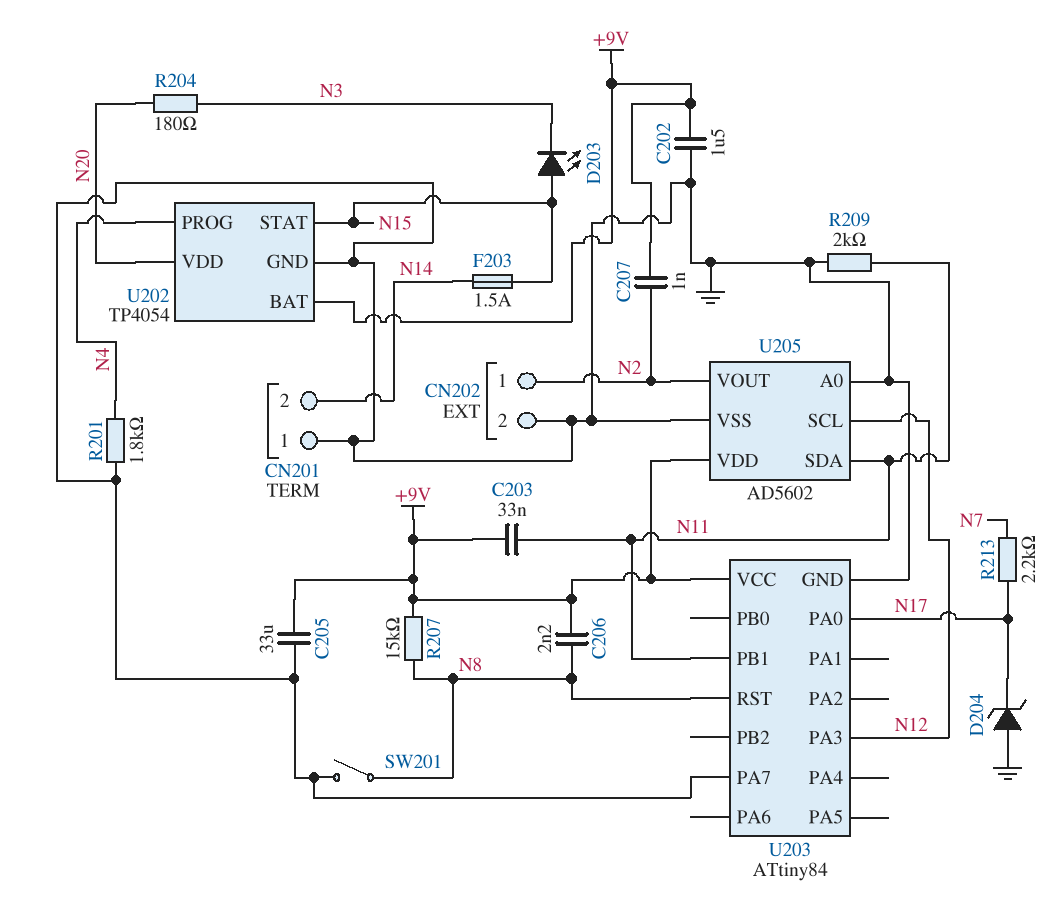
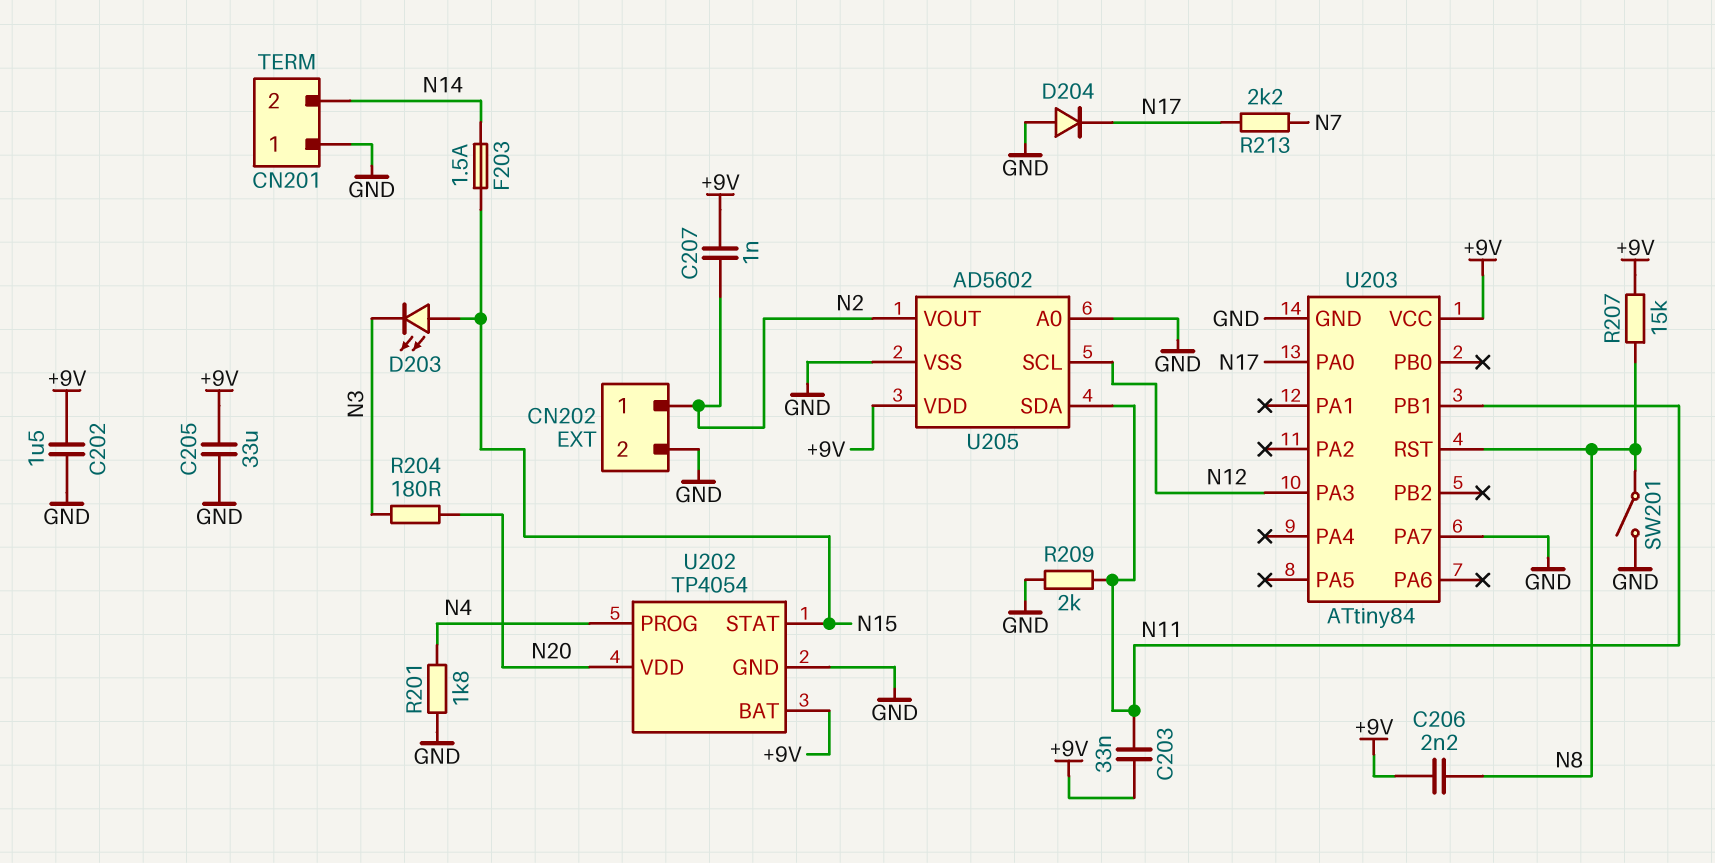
D204: zener (A GND, K N17) -> diode (A GND, K N17)

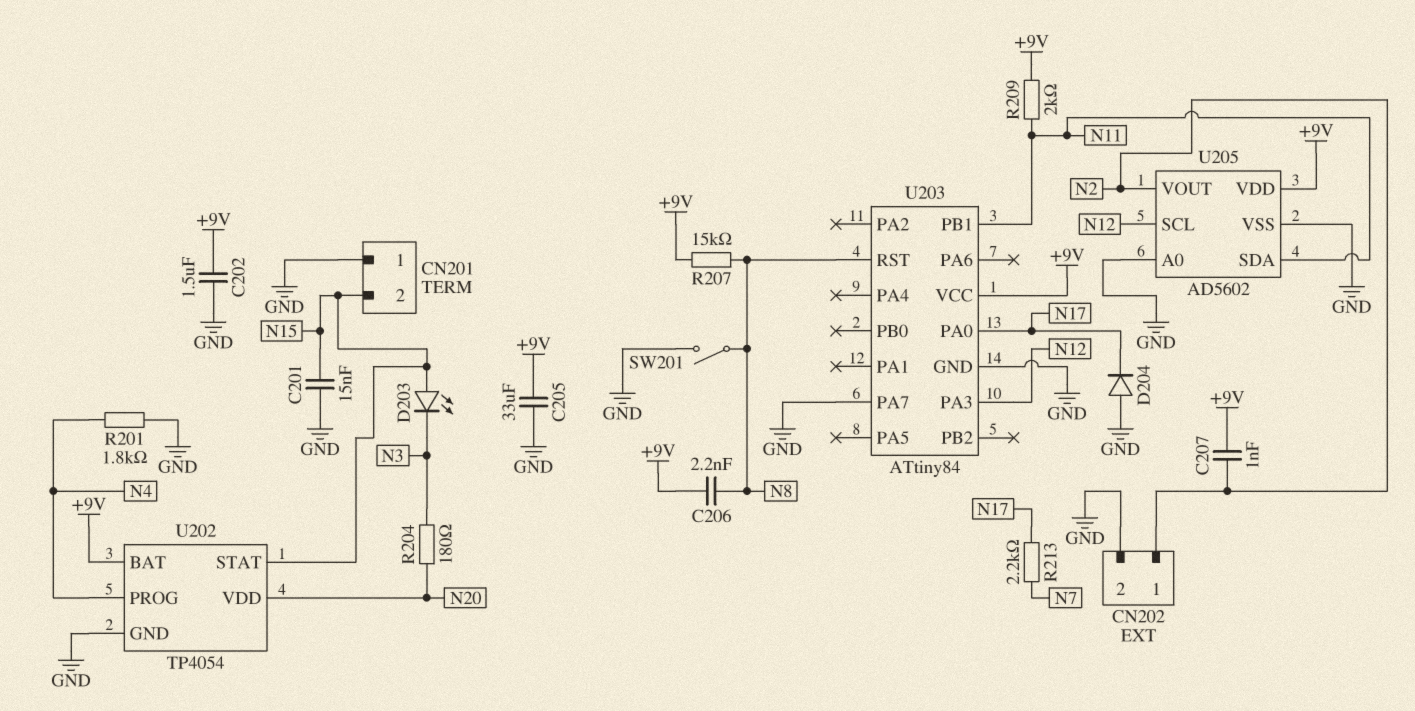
C201: none -> 15nF (GND, N15)
C203: 33nF (+9V, N11) -> none
CN201 pin 2: N14 -> N15
F203: 1.5A (N14, N15) -> none
R209: 2k (GND, N11) -> 2k (+9V, N11)

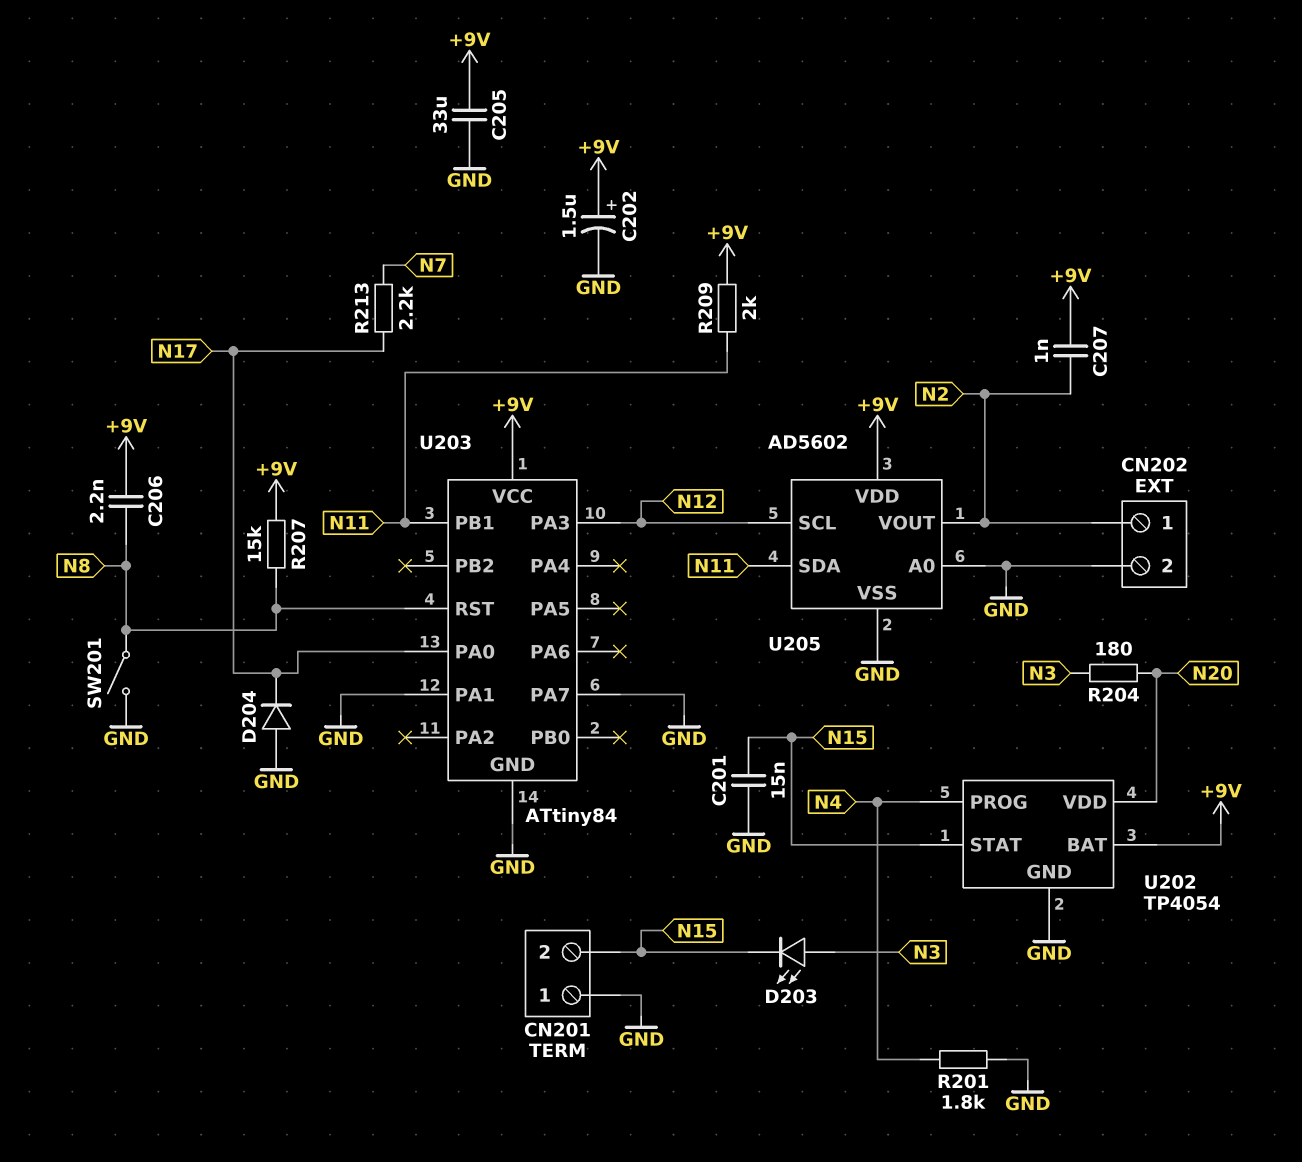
C202: 1.5uF (+9V, GND) -> 1.5uF (plus +9V, minus GND)
D203: LED (A N15, K N3) -> LED (A N3, K N15)
U203 pin PA1: none -> GND

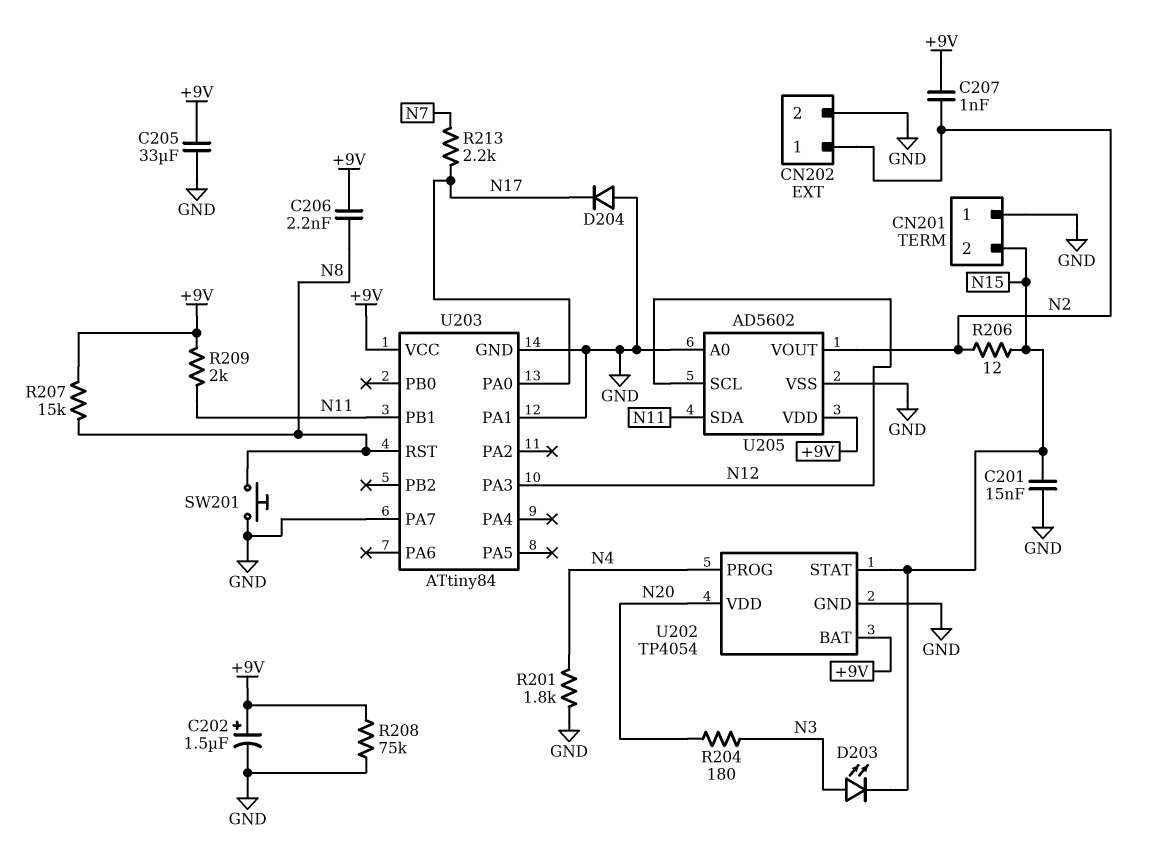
R206: none -> 12 (N2, N15)
R208: none -> 75k (+9V, GND)
SW201: switch (GND, N8) -> button (GND, N8)

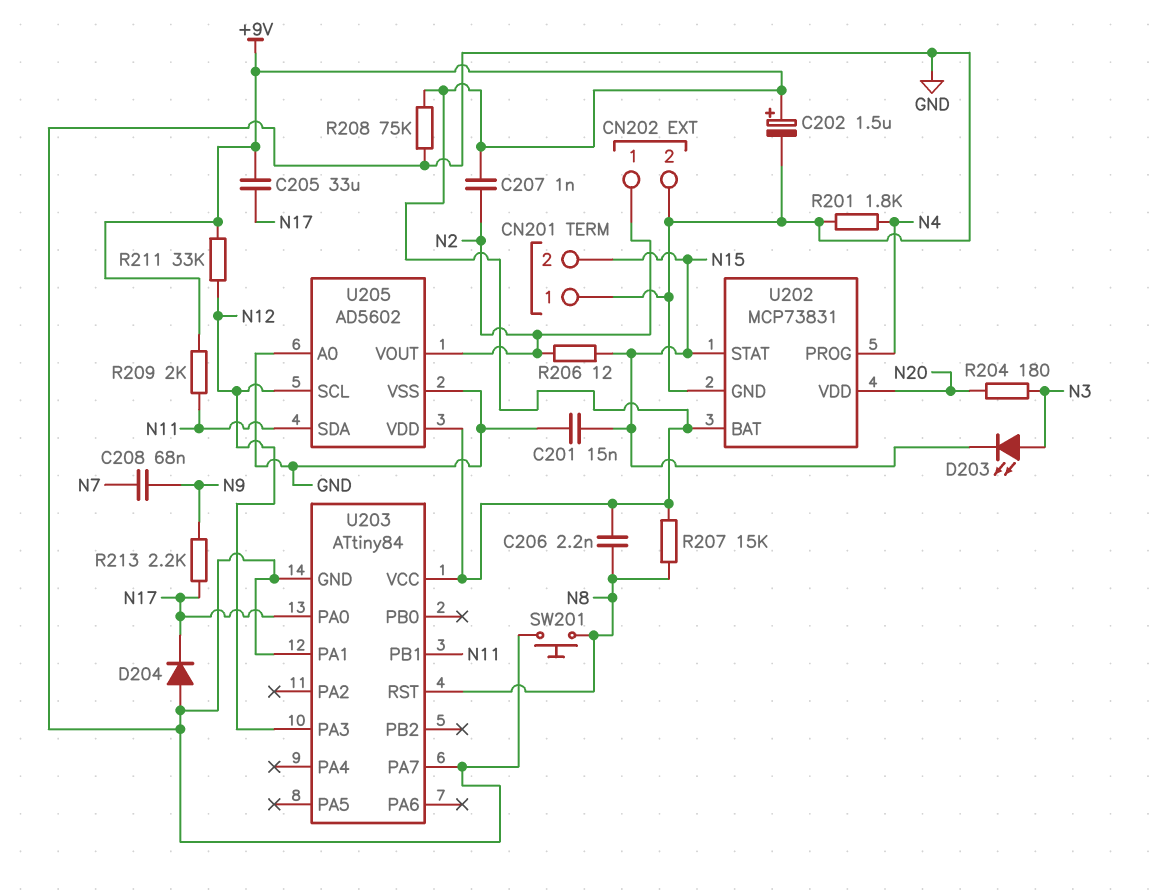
C205: 33uF (+9V, GND) -> 33uF (+9V, N17)
C208: none -> 68nF (N7, N9)
R211: none -> 33k (+9V, N12)
R213: 2.2k (N7, N17) -> 2.2k (N9, N17)
U202: TP4054 -> MCP73831

